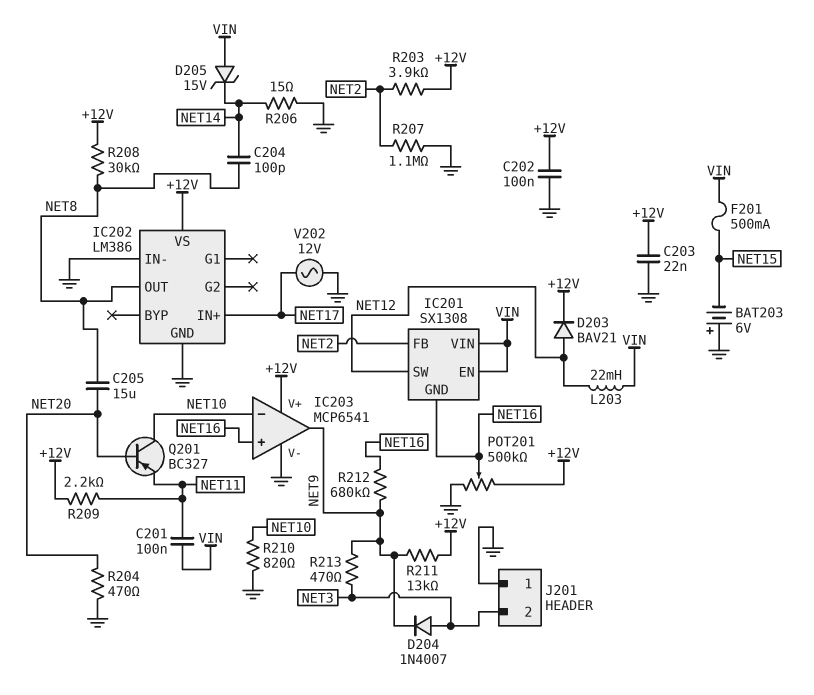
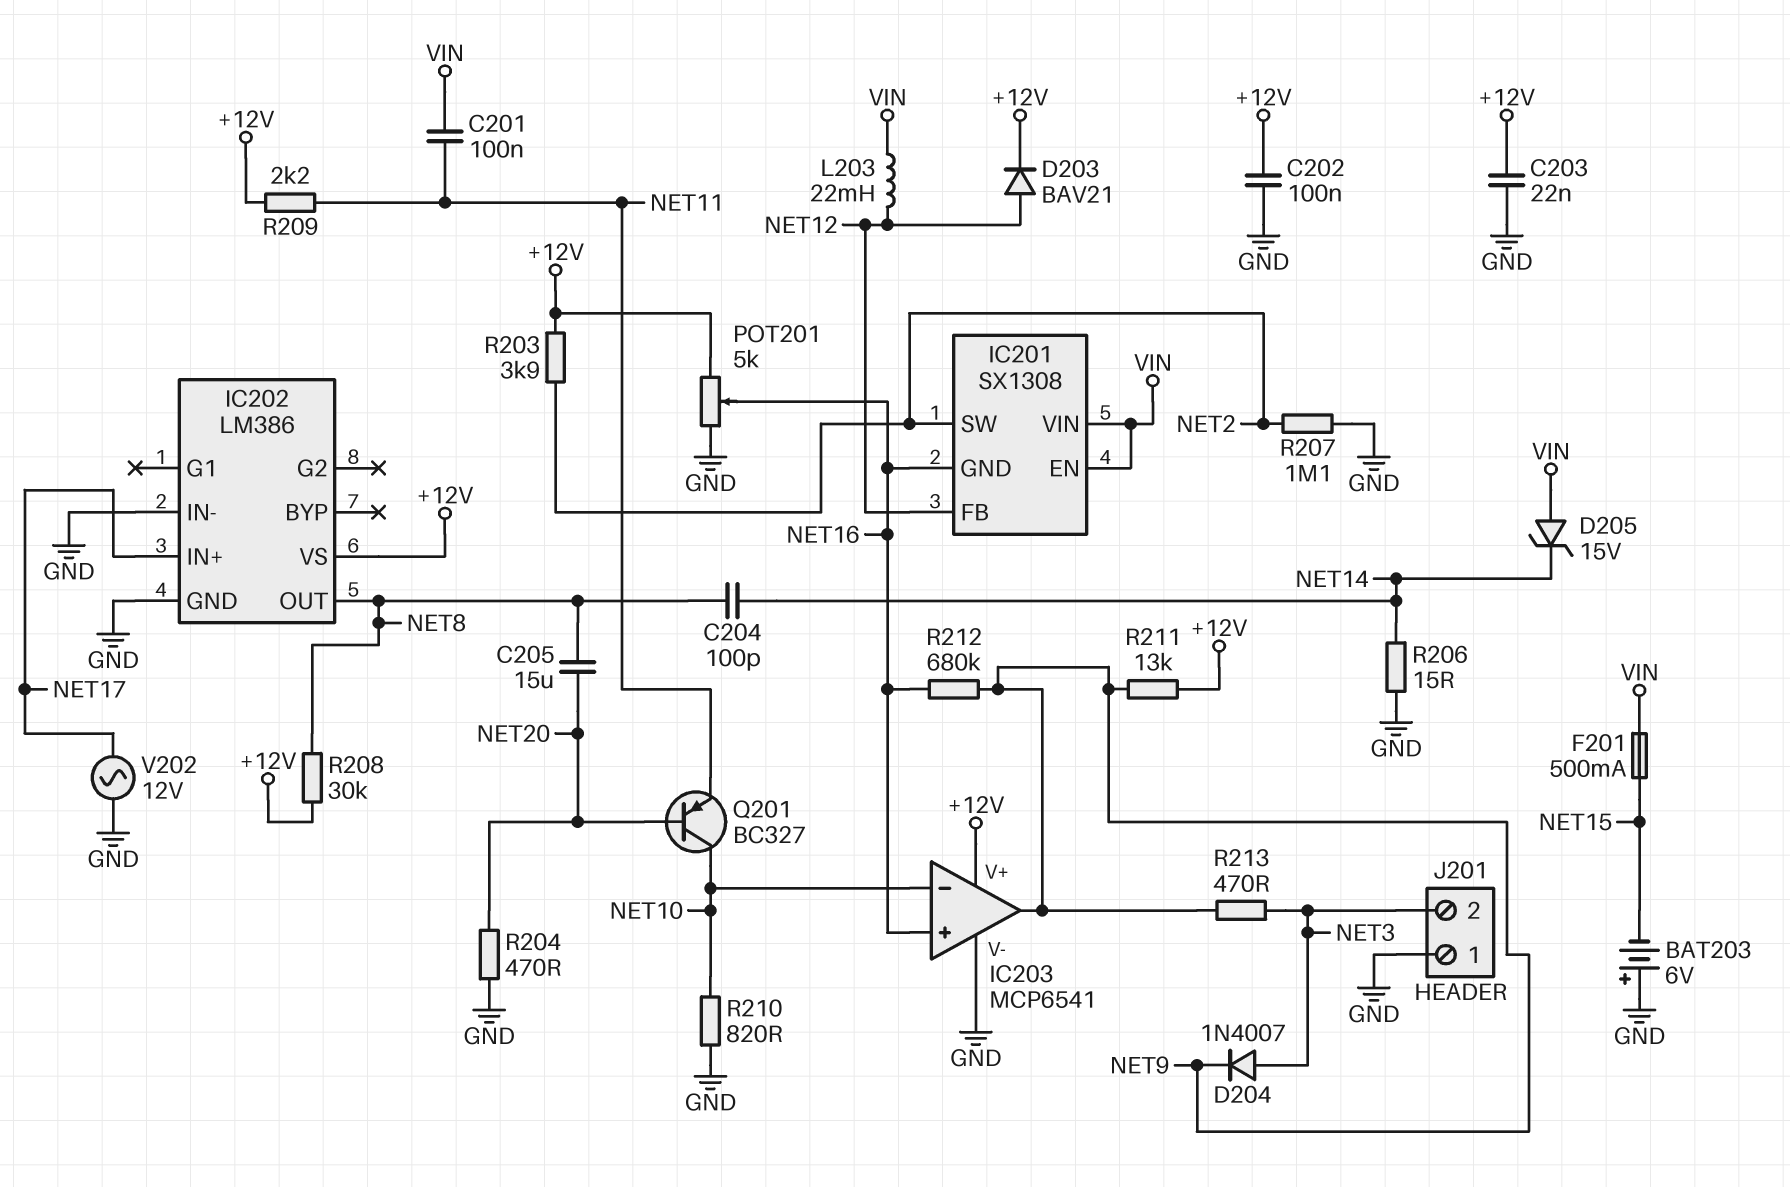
IC201 pin FB: NET2 -> NET12
IC201 pin SW: NET12 -> NET2
POT201: 500k (+12V, GND, wiper NET16) -> 5k (+12V, GND, wiper NET16)

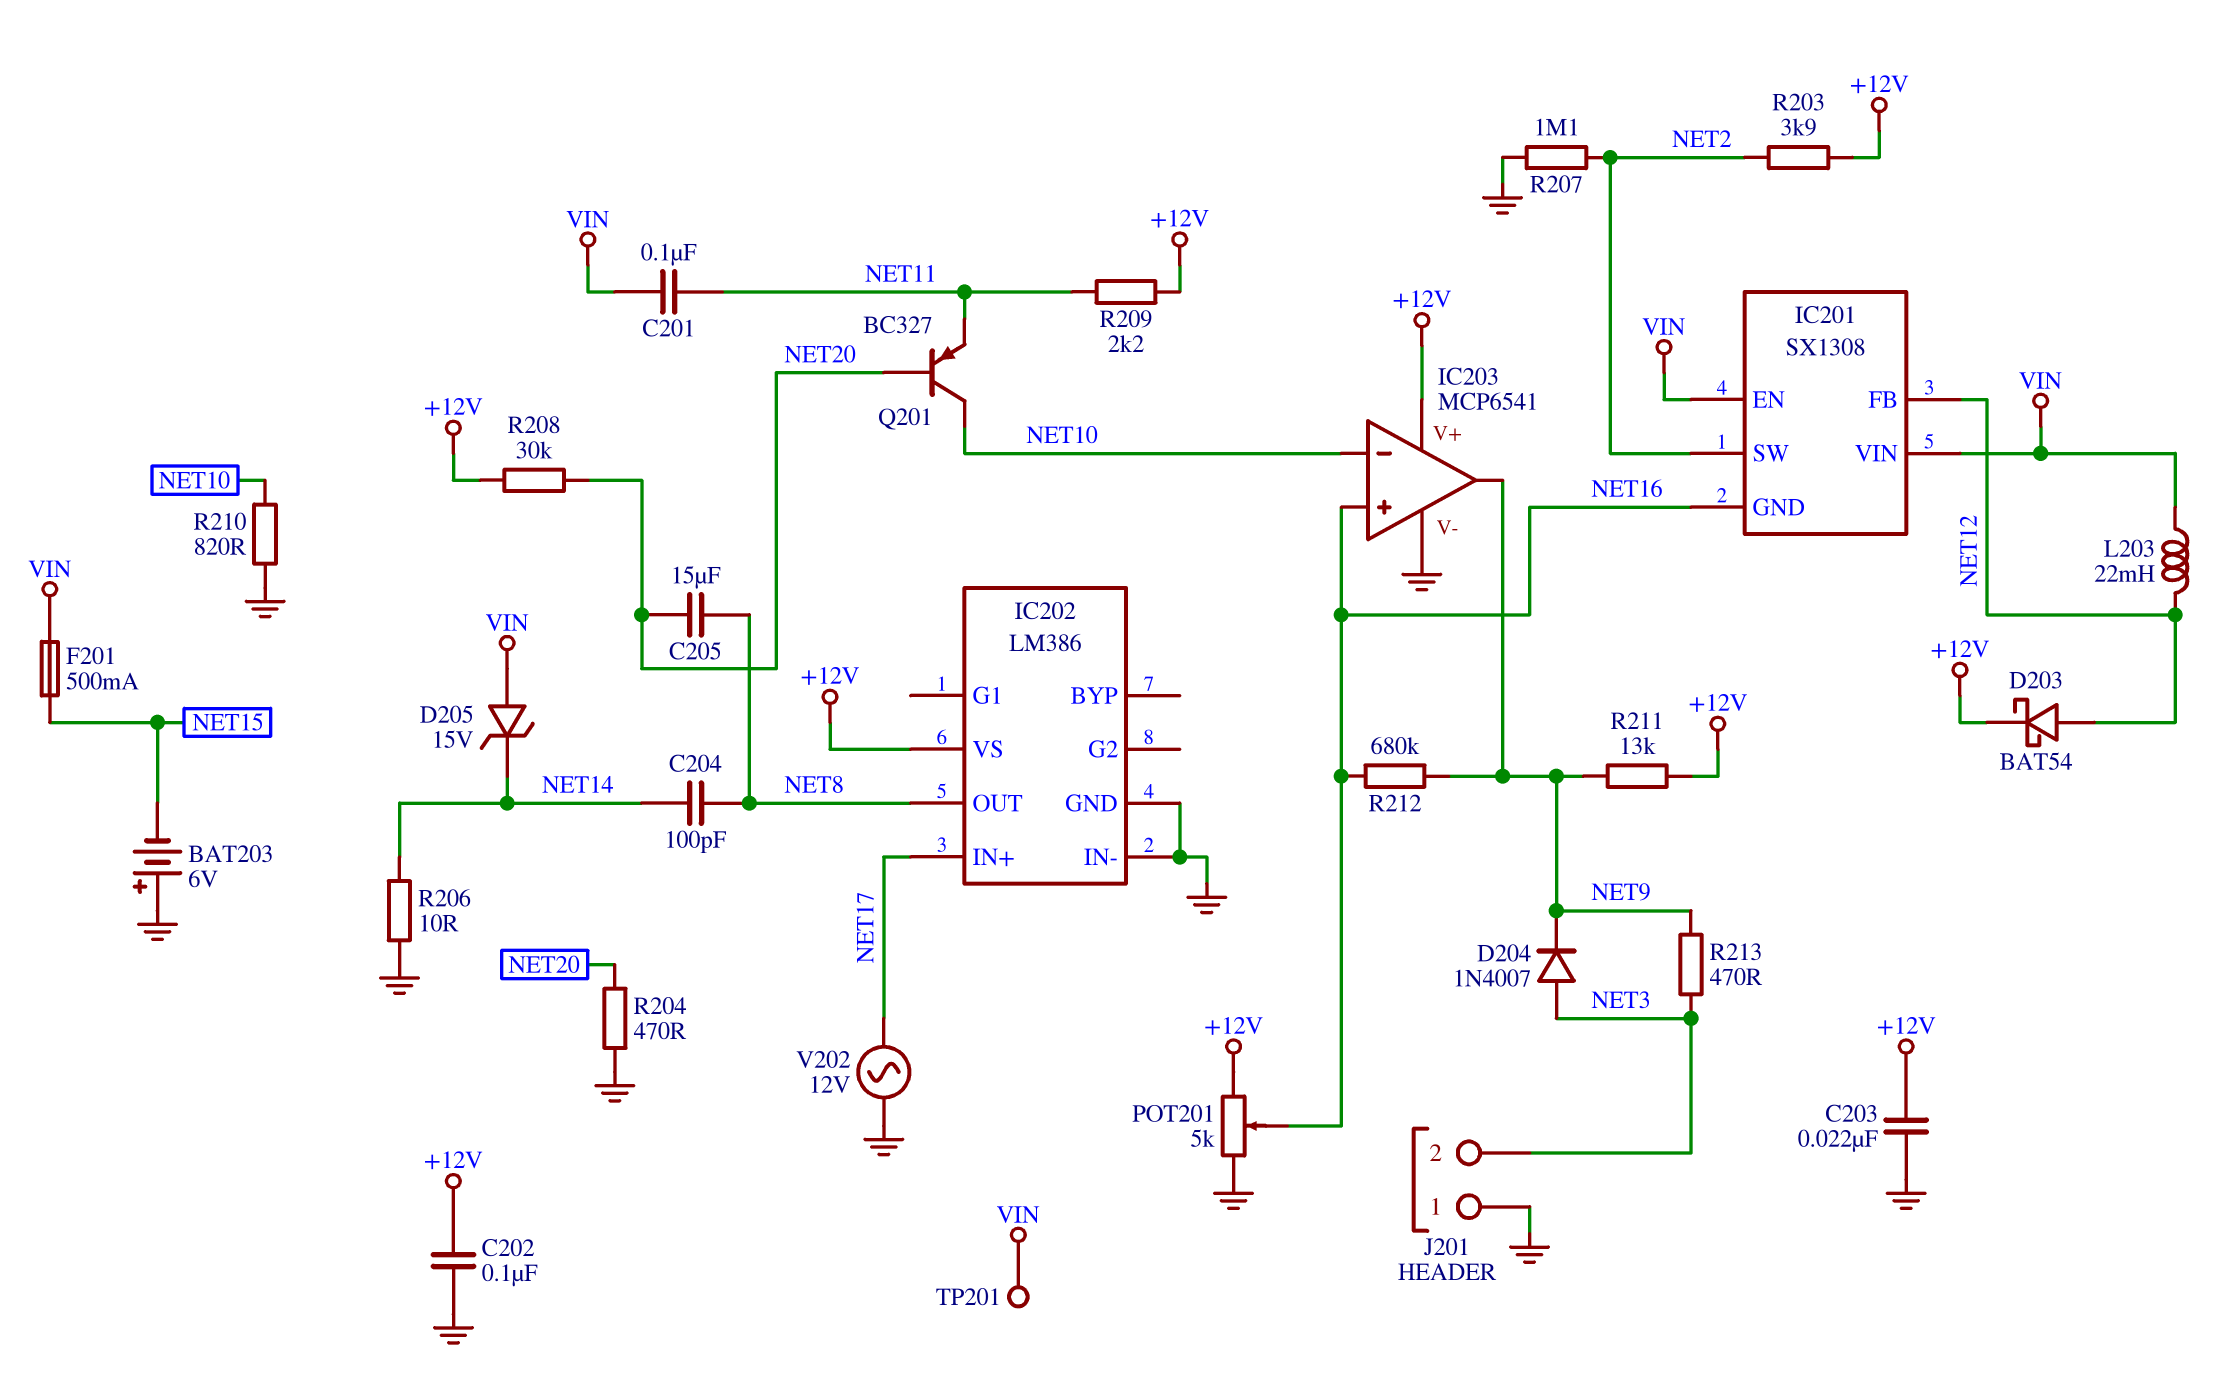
D203: diode BAV21 (A NET12, K +12V) -> schottky BAT54 (A NET12, K +12V)
R206: 15 (GND, NET14) -> 10 (GND, NET14)
R208: 30k (+12V, NET8) -> 30k (+12V, NET20)
TP201: none -> test point (VIN)

